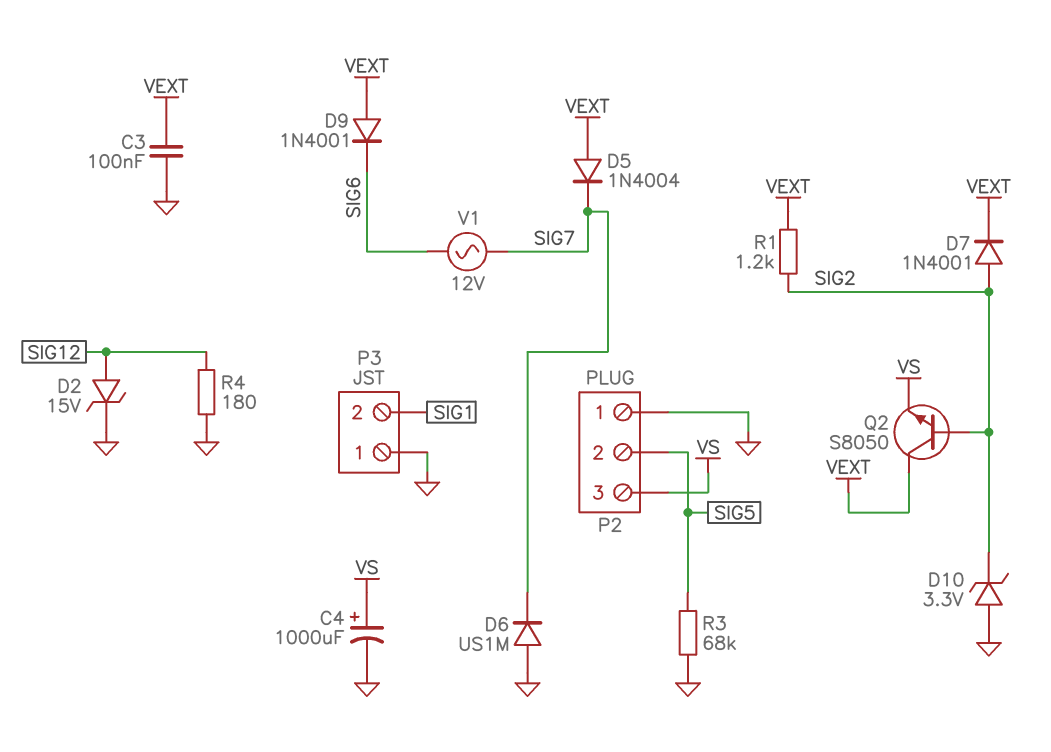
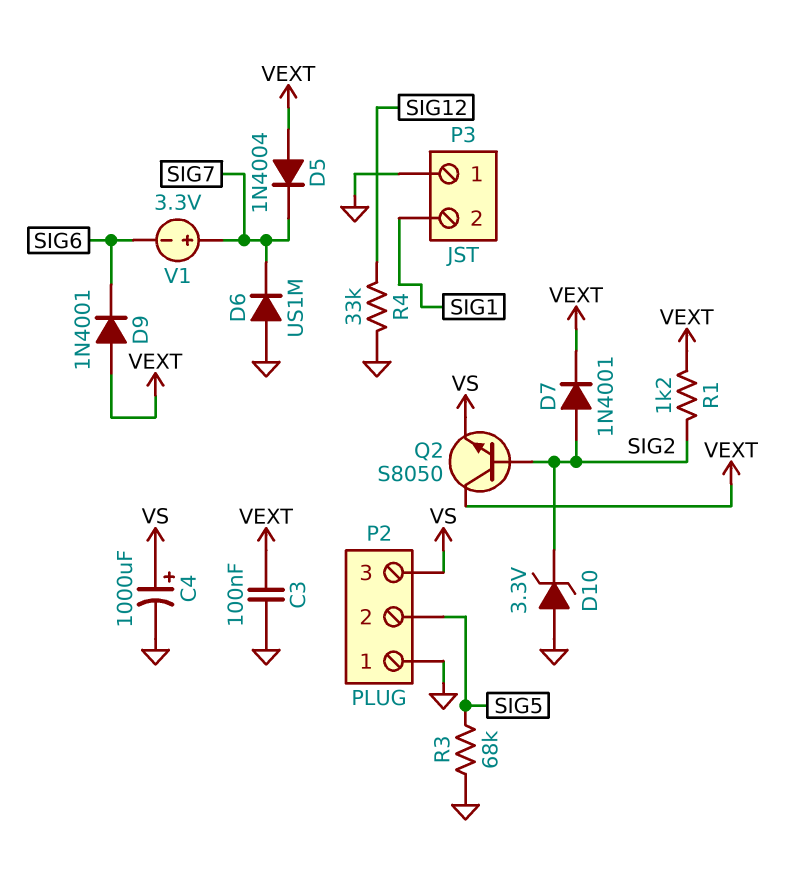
D2: zener 15V (A SIG12, K GND) -> none
R4: 180 (GND, SIG12) -> 33k (GND, SIG12)
V1: AC 12V (SIG6, SIG7) -> 3.3V (plus SIG7, minus SIG6)

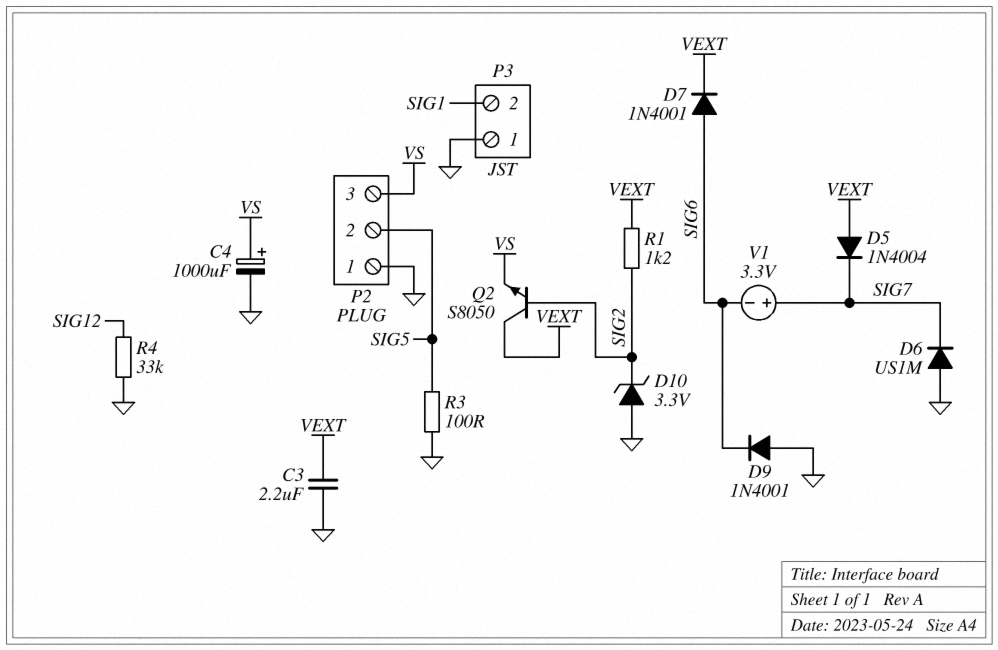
C3: 100nF (GND, VEXT) -> 2.2uF (GND, VEXT)
D7: diode 1N4001 (A SIG2, K VEXT) -> diode 1N4001 (A SIG6, K VEXT)
D9: diode 1N4001 (A VEXT, K SIG6) -> diode 1N4001 (A GND, K SIG6)
R3: 68k (GND, SIG5) -> 100 (GND, SIG5)

